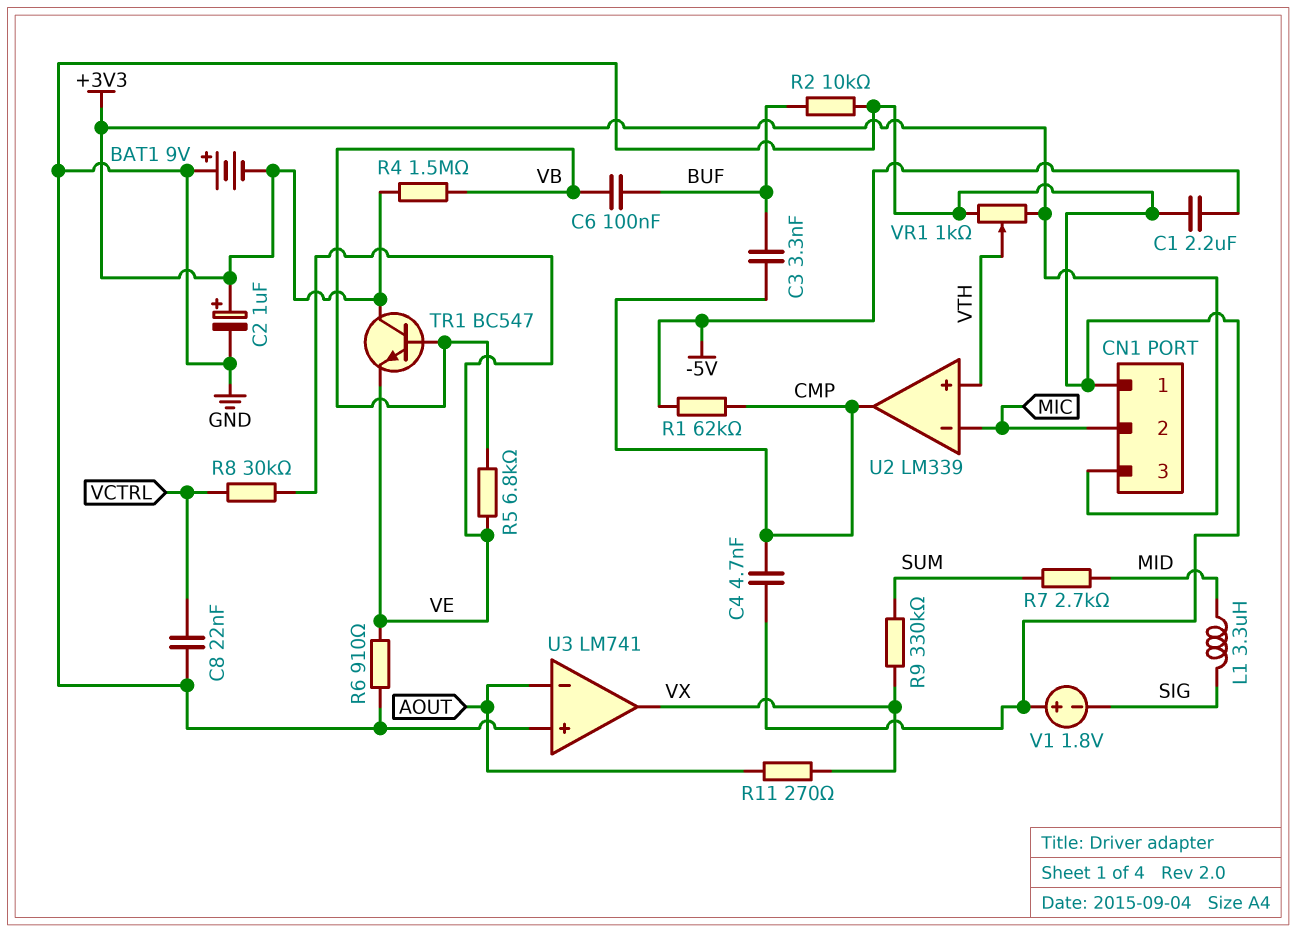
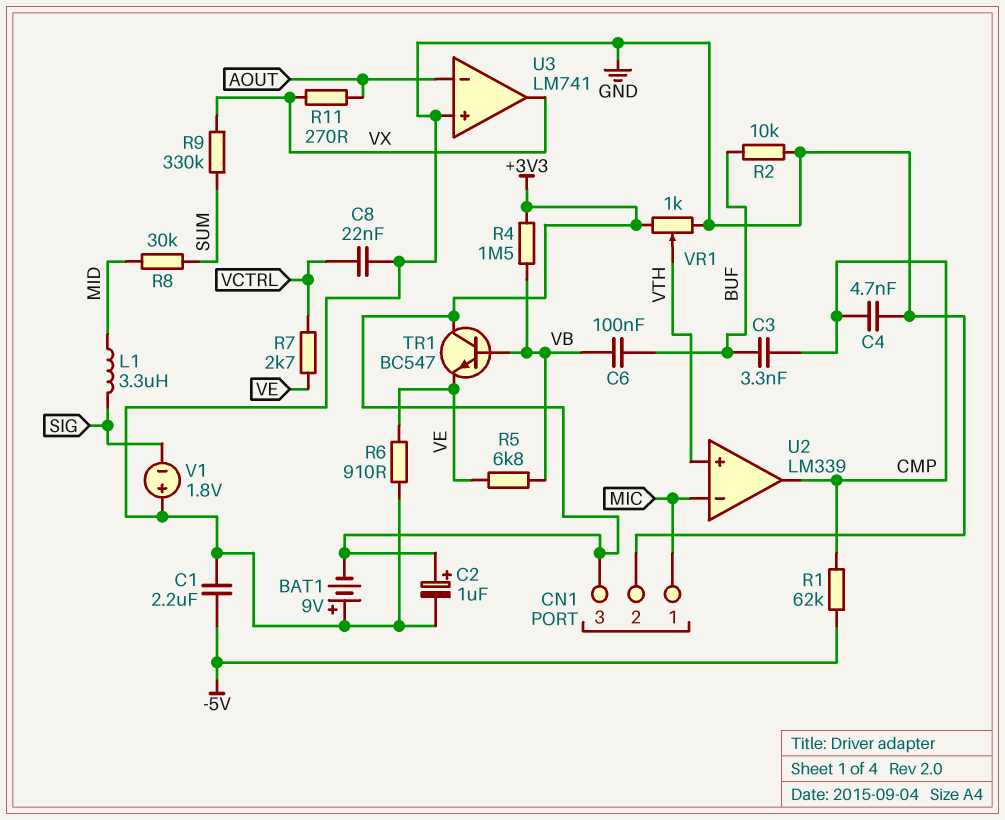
CN1 pin 1: GND -> MIC
CN1 pin 2: MIC -> GND
R7: 2.7k (MID, SUM) -> 2.7k (VCTRL, VE)
R8: 30k (VCTRL, VE) -> 30k (MID, SUM)

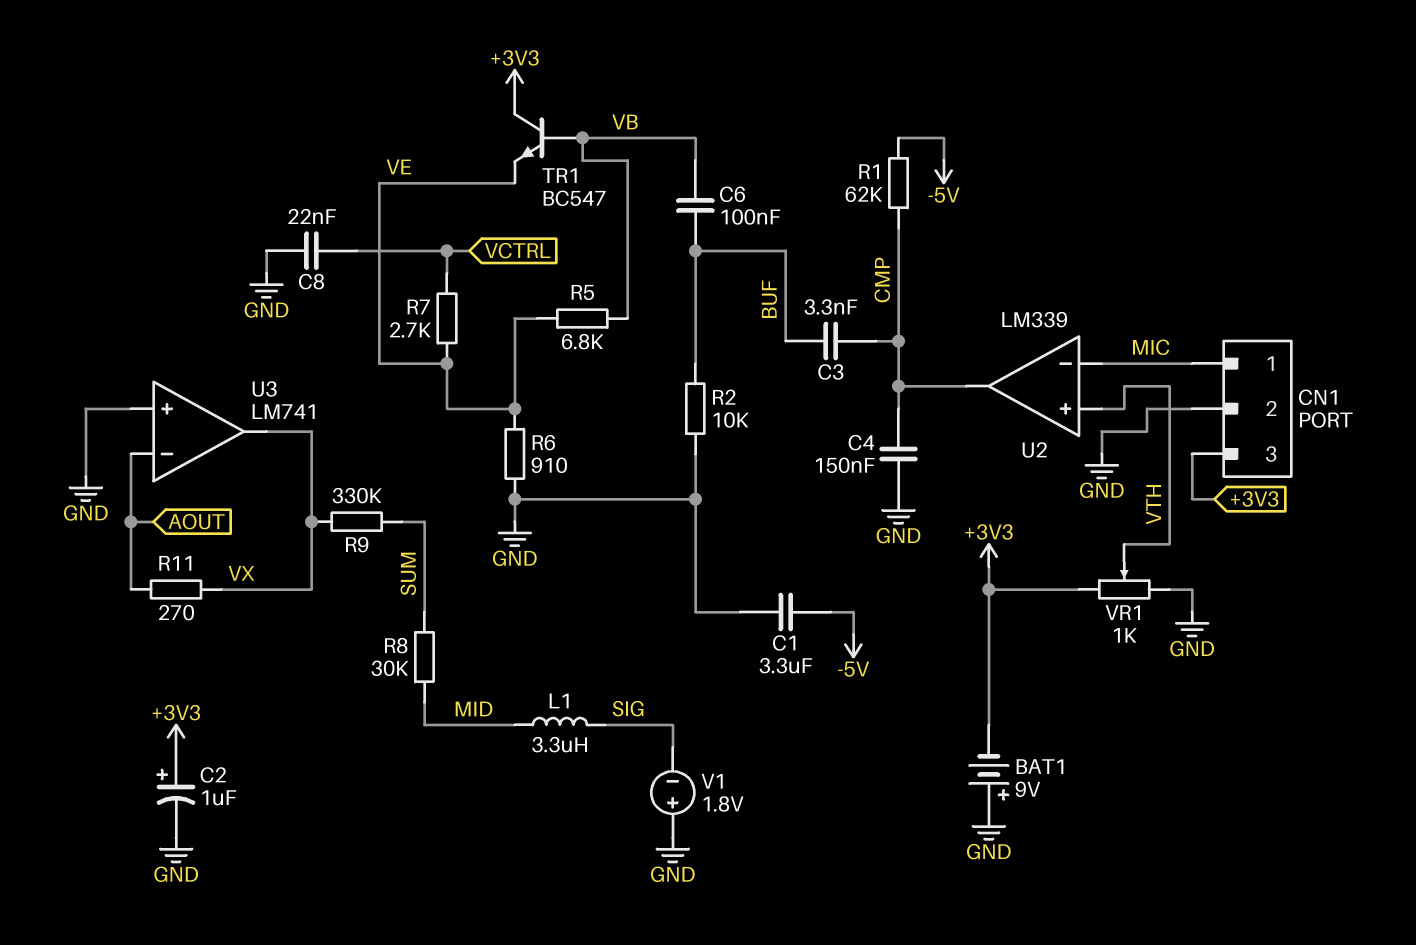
C1: 2.2uF (-5V, GND) -> 3.3uF (-5V, GND)
C4: 4.7nF (CMP, GND) -> 150nF (CMP, GND)
R4: 1.5M (+3V3, VB) -> none

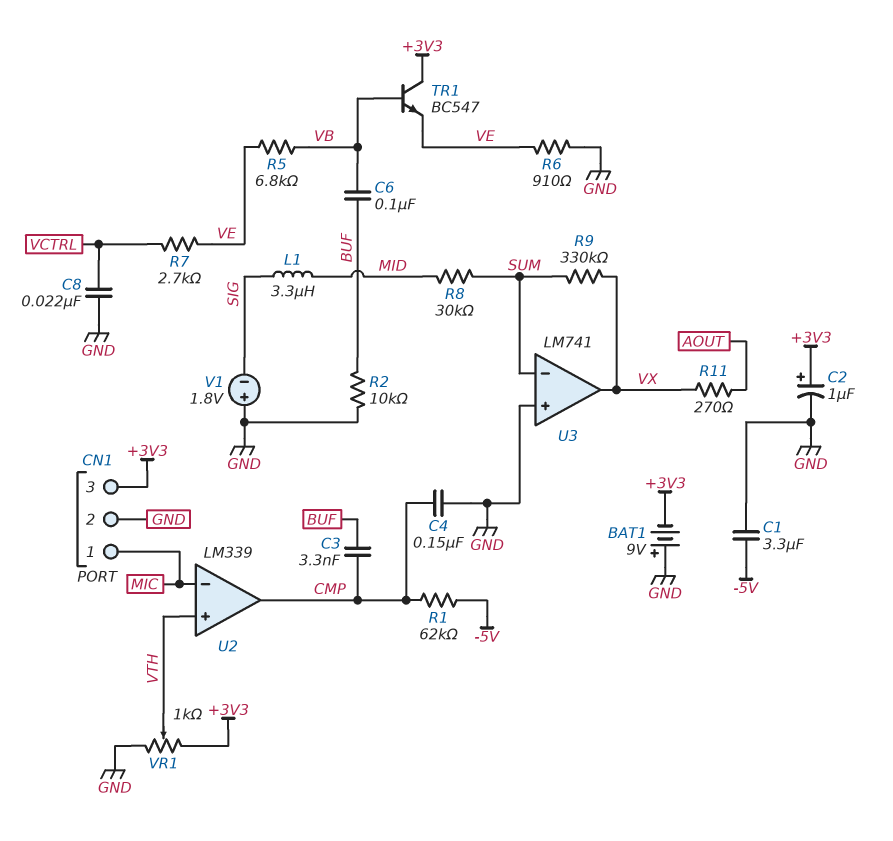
U3 pin in-: AOUT -> SUM

